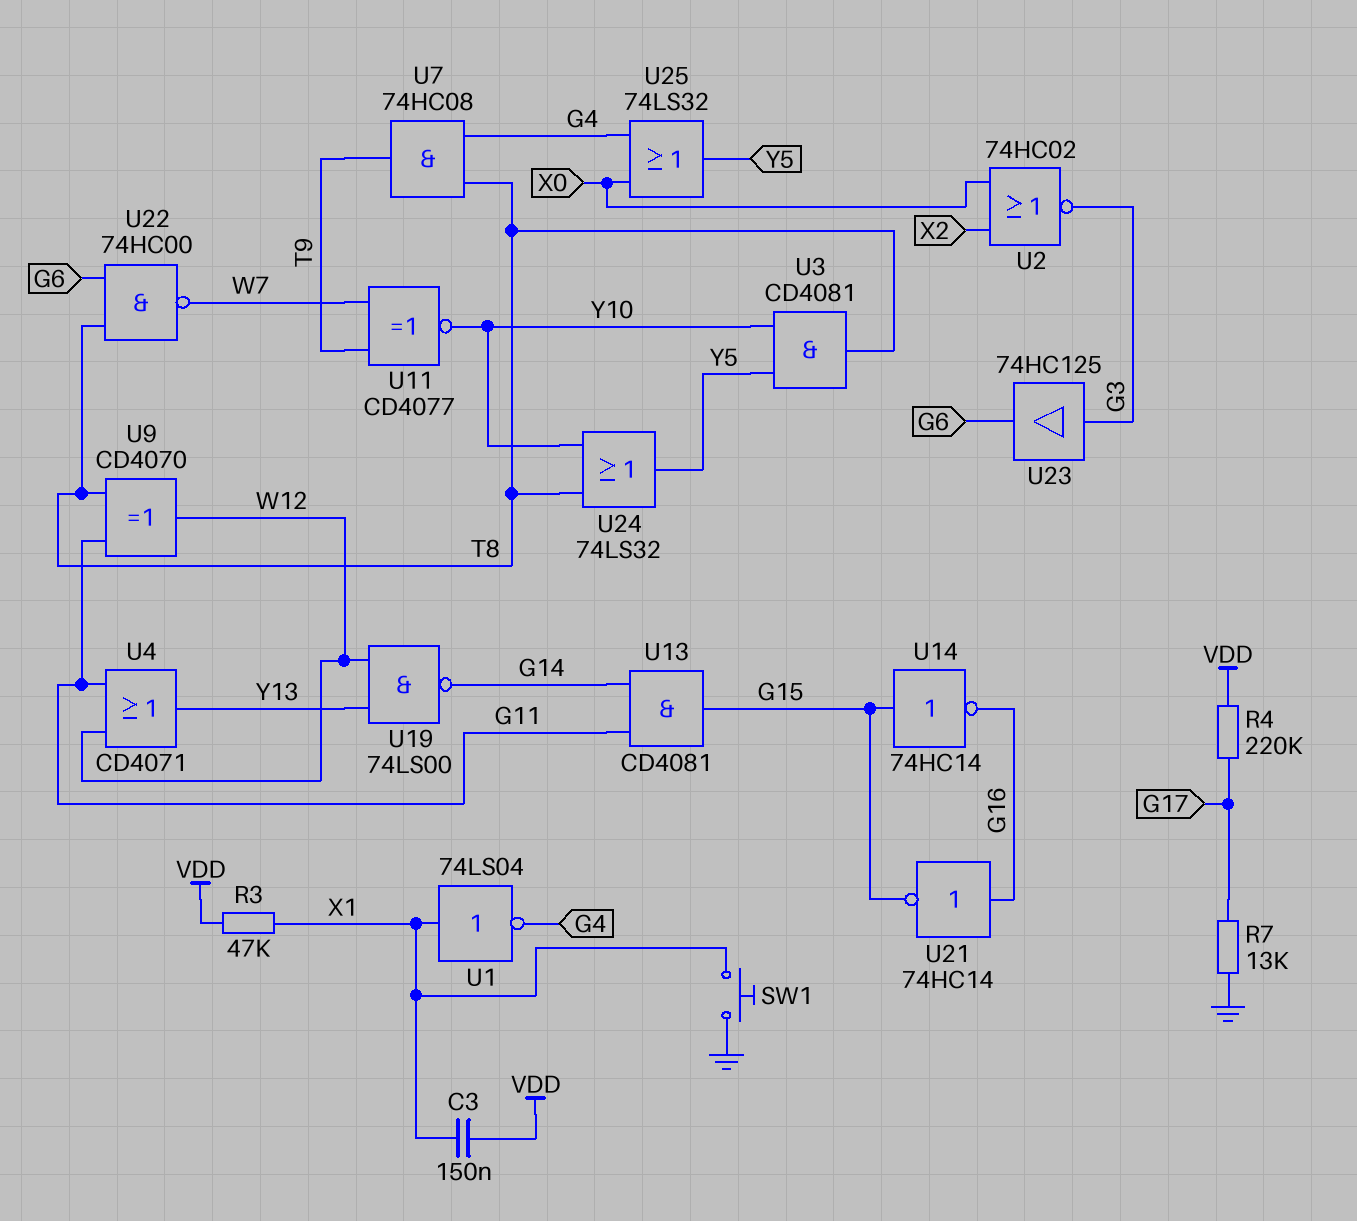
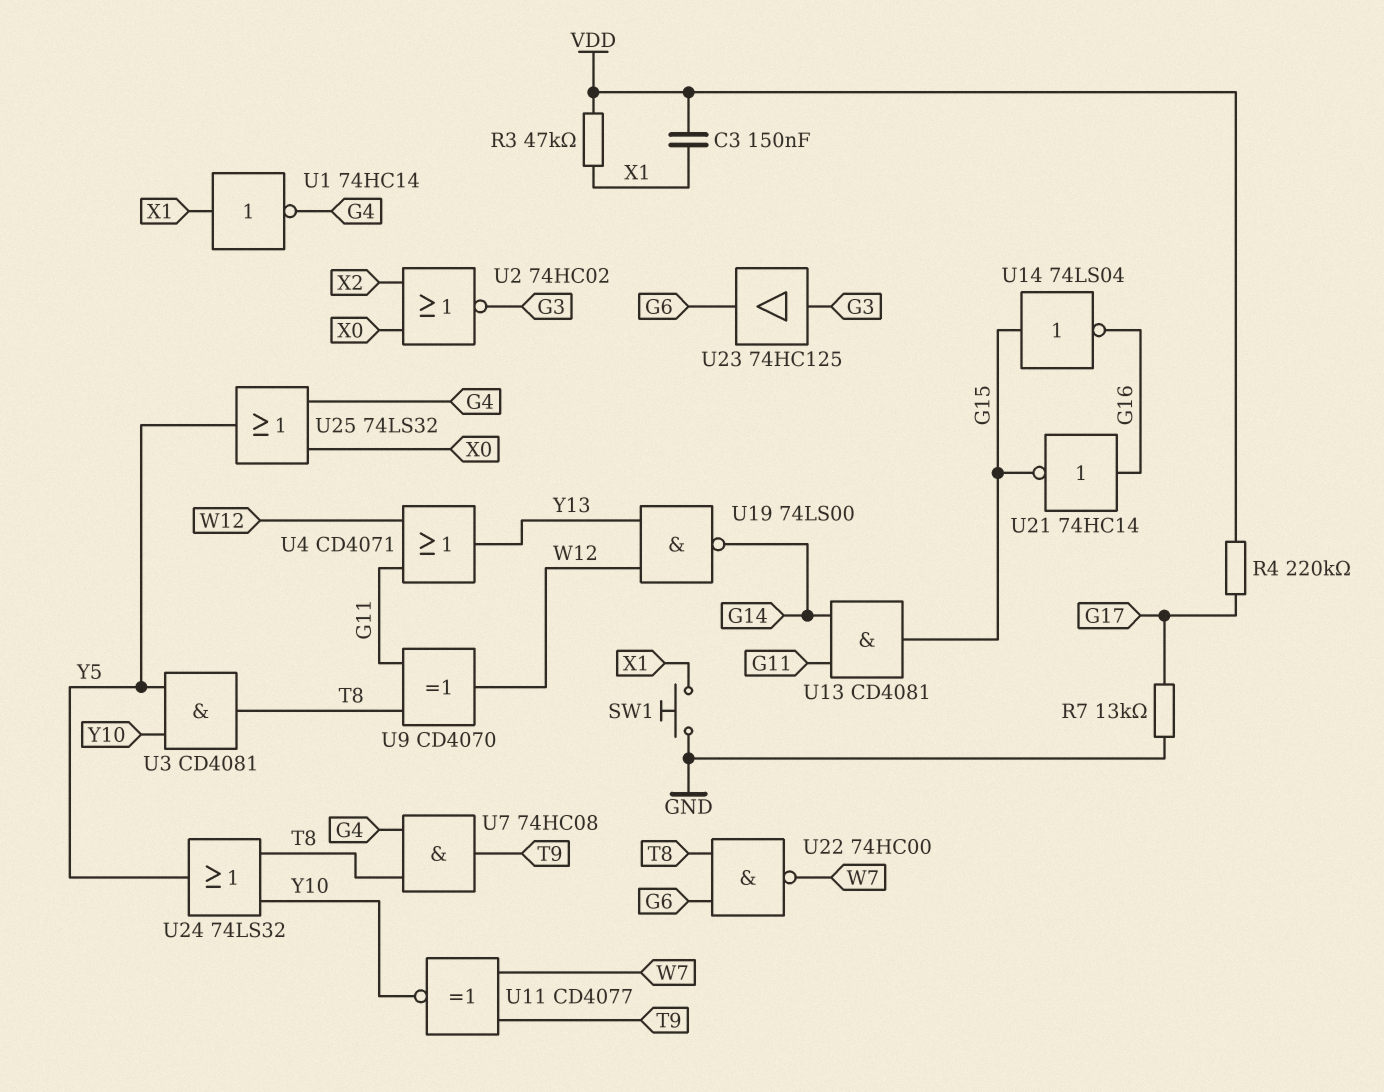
U1: NOT 74LS04 (in X1, out G4) -> NOT 74HC14 (in X1, out G4)
U14: NOT 74HC14 (in G15, out G16) -> NOT 74LS04 (in G15, out G16)

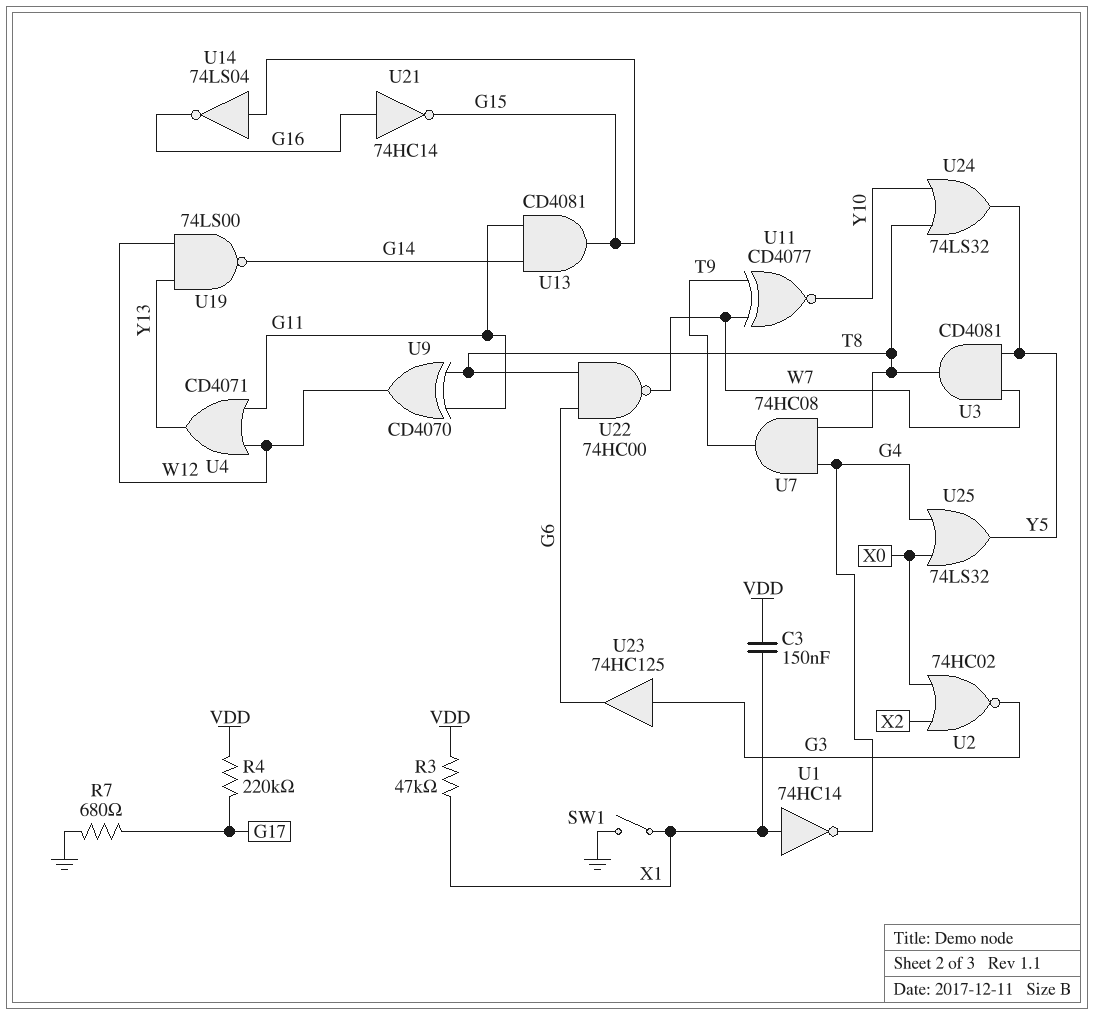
R7: 13k (G17, GND) -> 680 (G17, GND)
SW1: button (GND, X1) -> switch (GND, X1)
U3: AND CD4081 (in Y5, in Y10, out T8) -> AND CD4081 (in W7, in Y5, out T8)

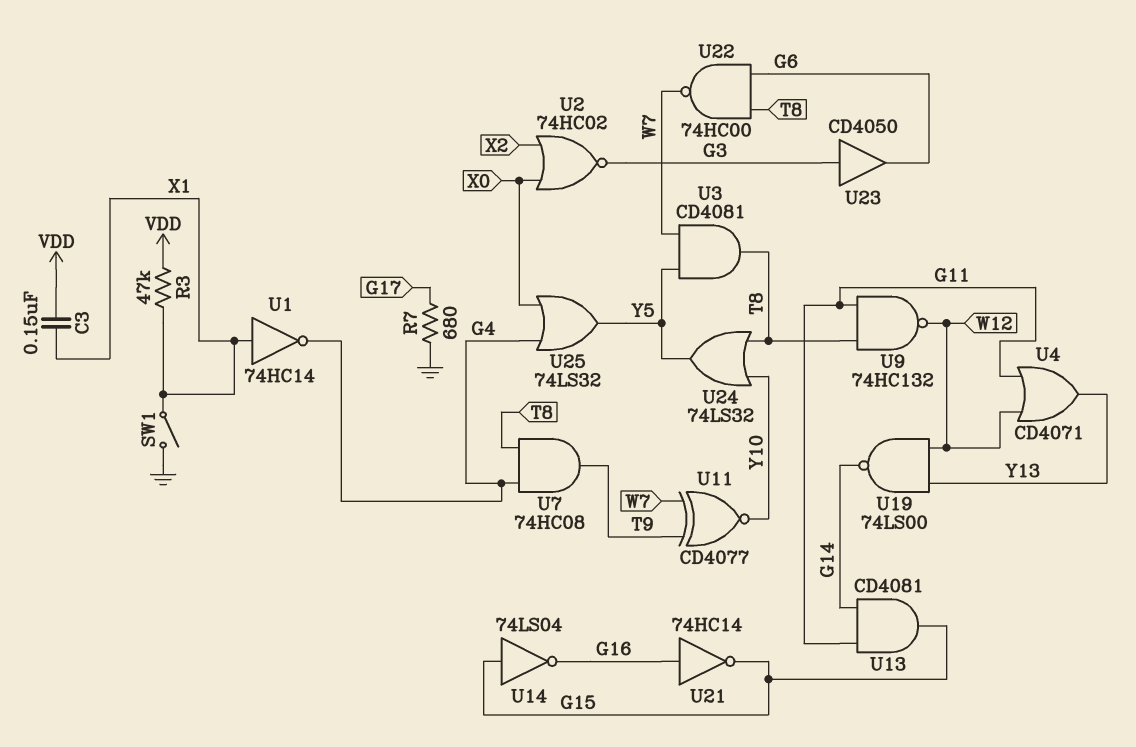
R4: 220k (G17, VDD) -> none
U9: XOR CD4070 (in G11, in T8, out W12) -> NAND 74HC132 (in G11, in T8, out W12)
U23: buffer 74HC125 (in G3, out G6) -> buffer CD4050 (in G3, out G6)

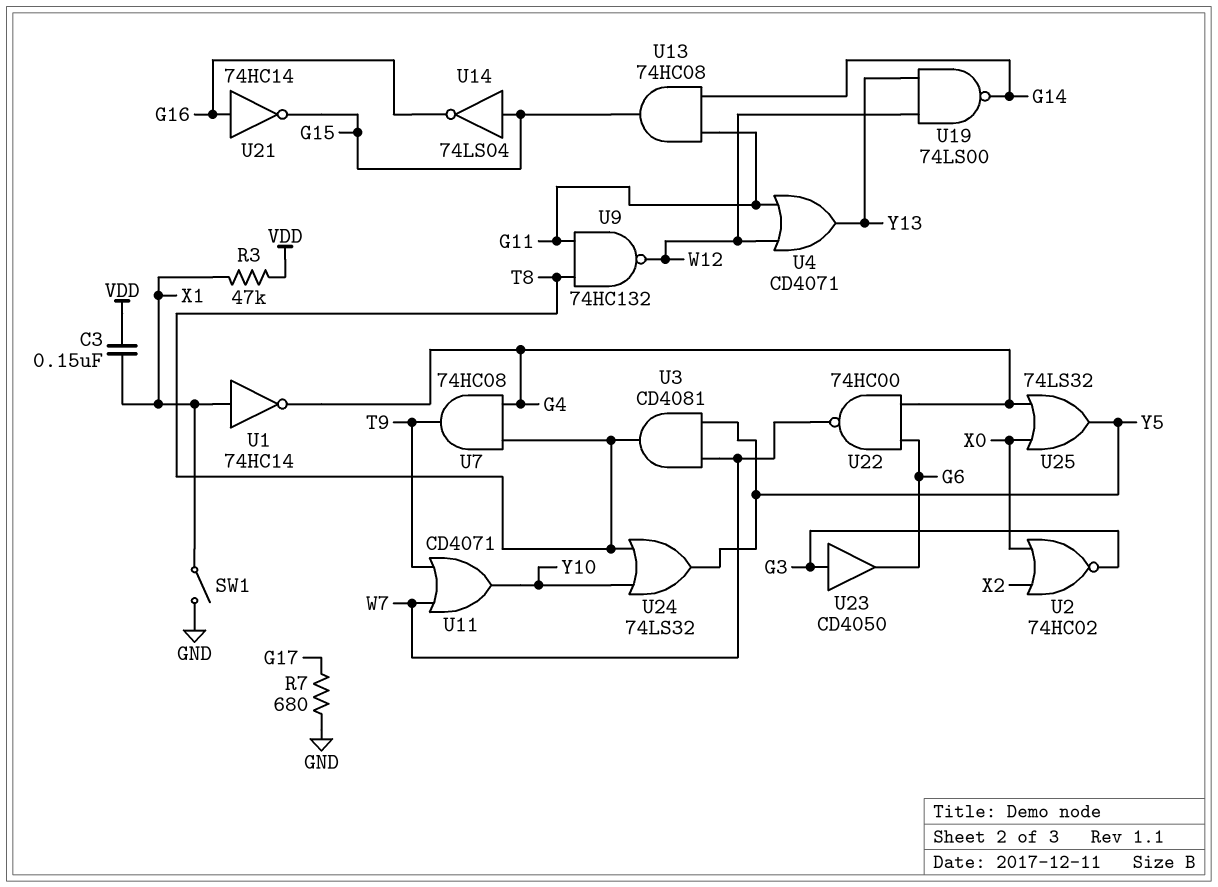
U11: XNOR CD4077 (in T9, in W7, out Y10) -> OR CD4071 (in T9, in W7, out Y10)
U13: AND CD4081 (in G11, in G14, out G15) -> AND 74HC08 (in G11, in G14, out G15)
U22: NAND 74HC00 (in G6, in T8, out W7) -> NAND 74HC00 (in G4, in G6, out W7)

